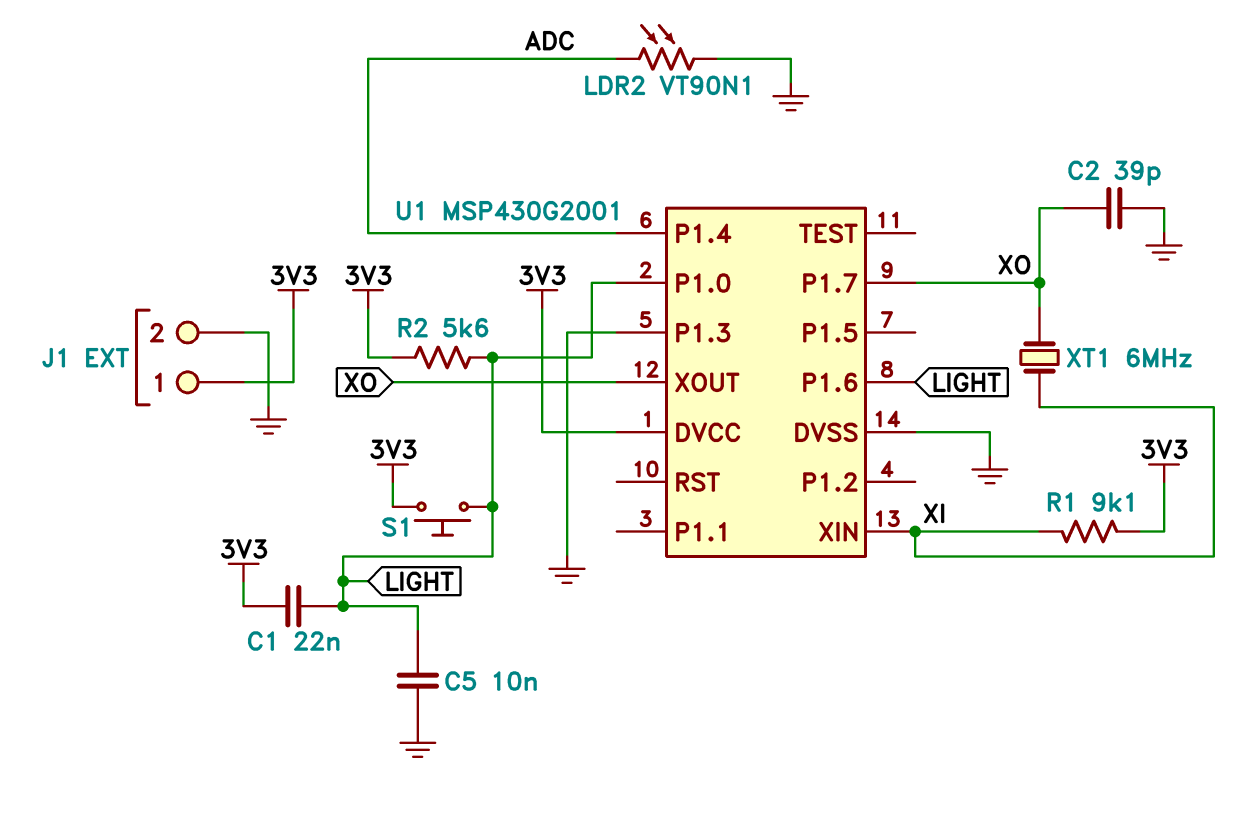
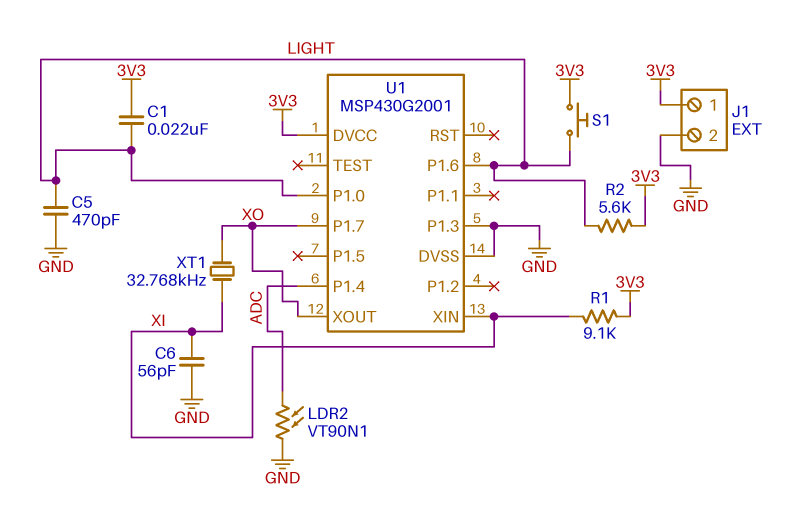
C2: 39pF (GND, XO) -> none
C5: 10nF (GND, LIGHT) -> 470pF (GND, LIGHT)
C6: none -> 56pF (GND, XI)
XT1: 6MHz (XI, XO) -> 32.768kHz (XI, XO)

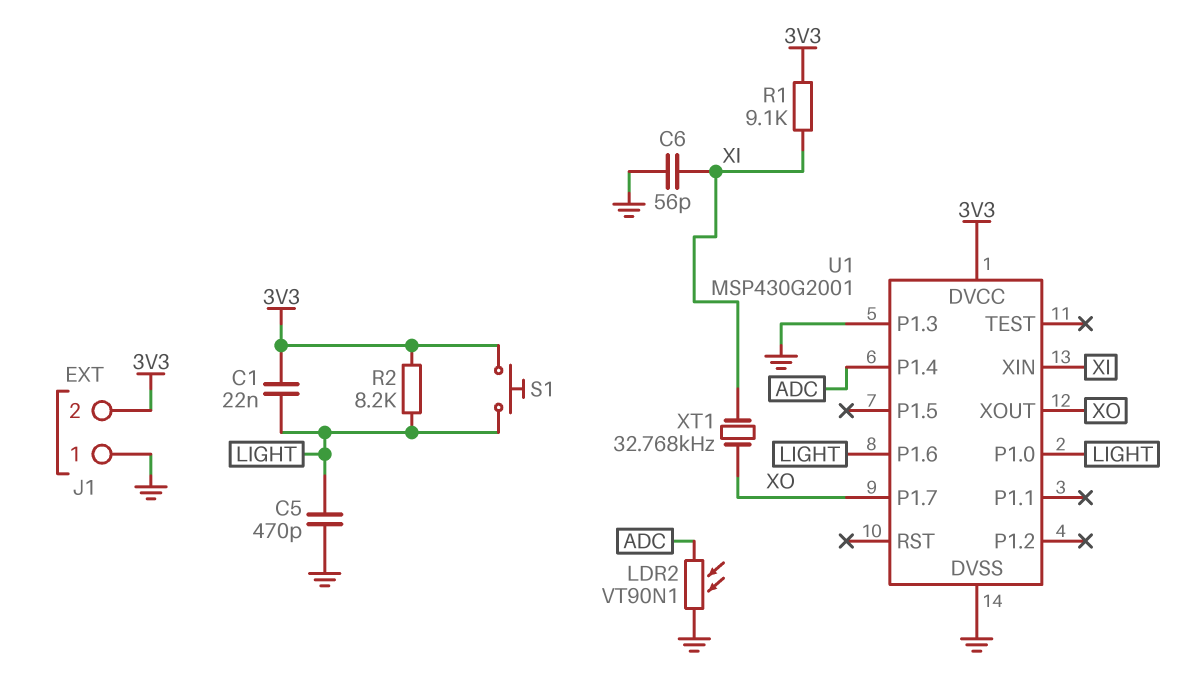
J1 pin 1: 3V3 -> GND
J1 pin 2: GND -> 3V3
R2: 5.6k (3V3, LIGHT) -> 8.2k (3V3, LIGHT)

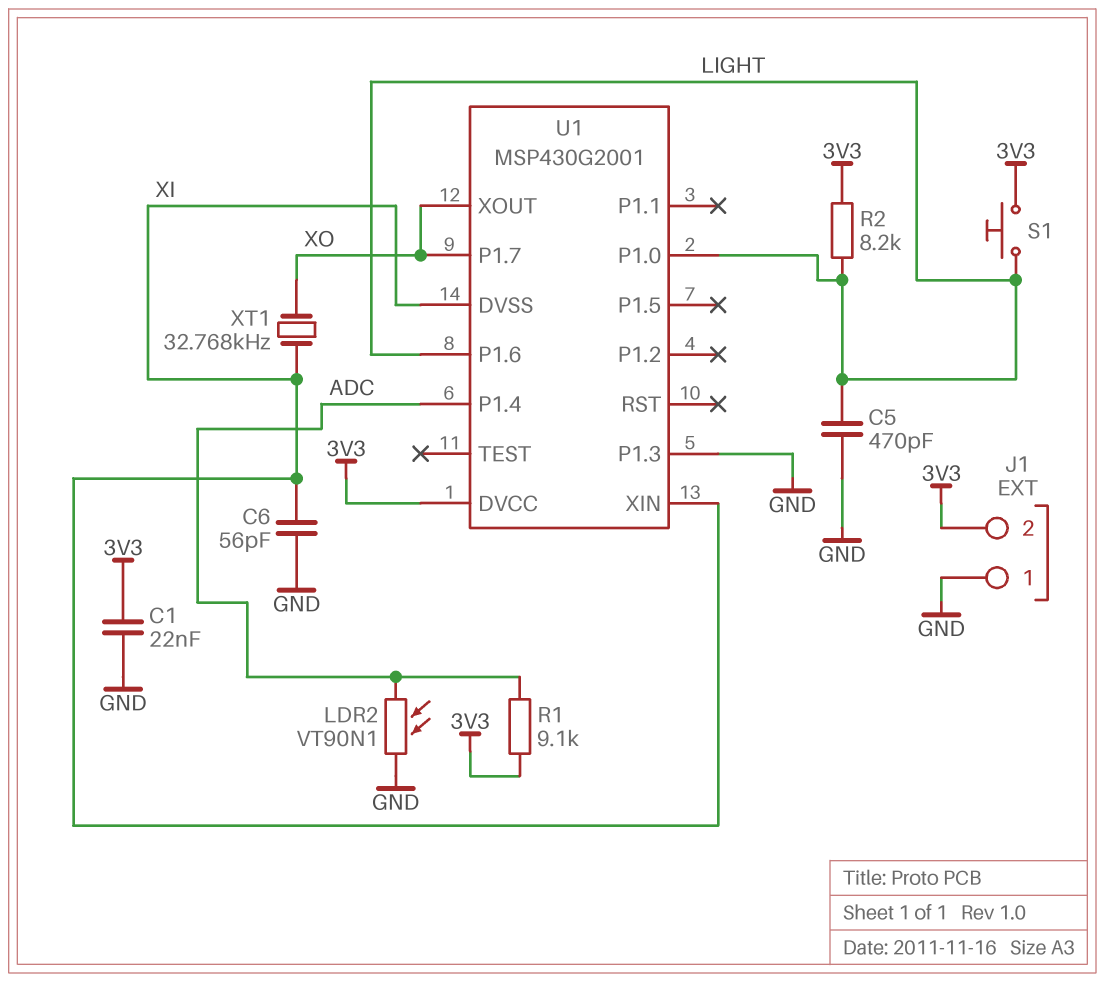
C1: 22nF (3V3, LIGHT) -> 22nF (3V3, GND)
R1: 9.1k (3V3, XI) -> 9.1k (3V3, ADC)
U1 pin DVSS: GND -> XI

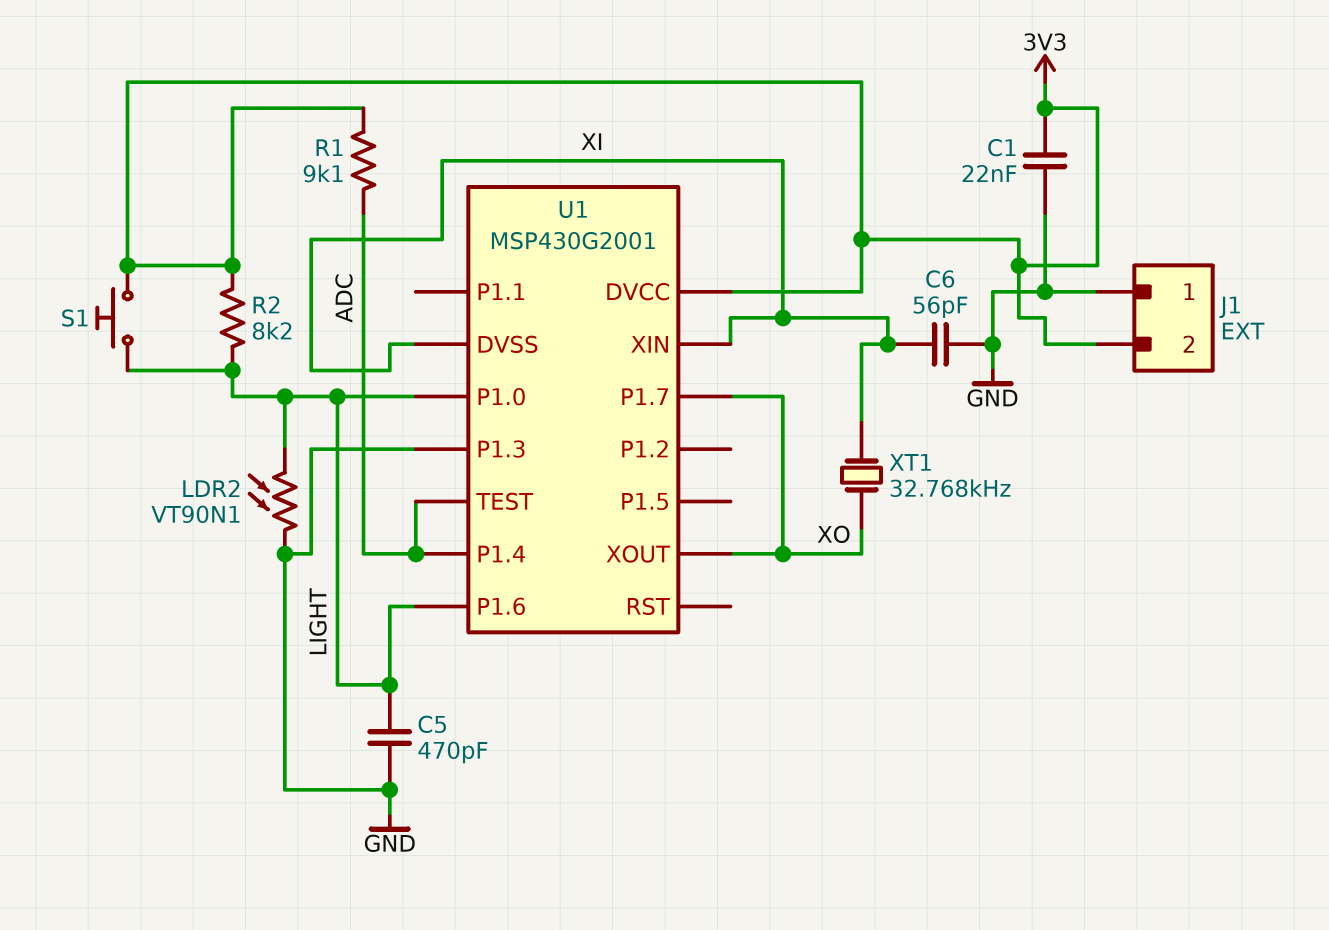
LDR2: VT90N1 (ADC, GND) -> VT90N1 (GND, LIGHT)
U1 pin TEST: none -> ADC

